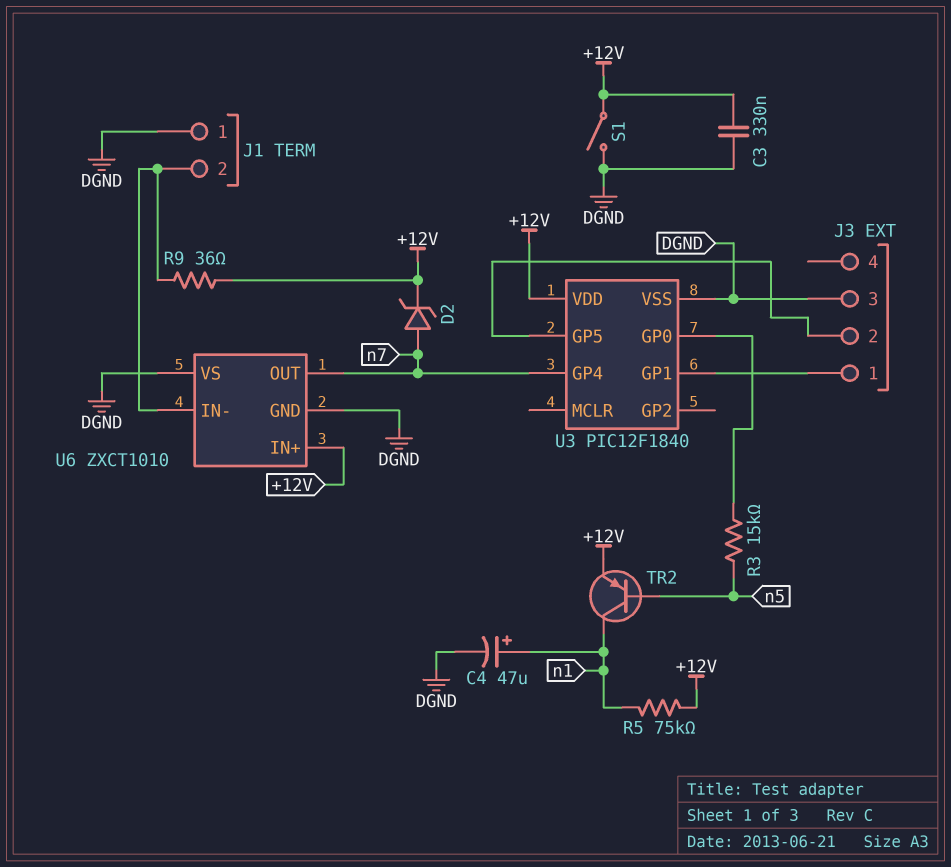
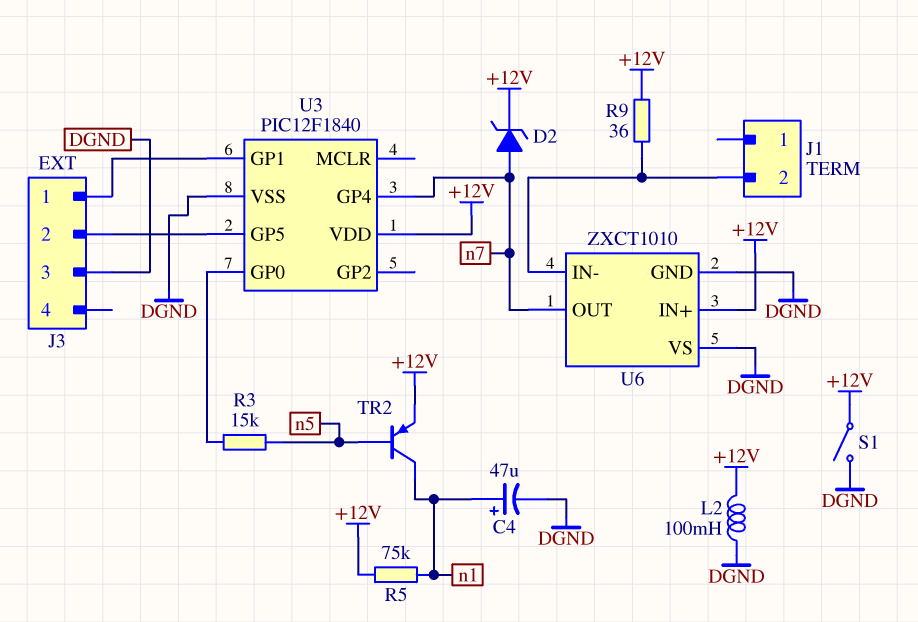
C3: 330nF (+12V, DGND) -> none
J1 pin 1: DGND -> none
L2: none -> 100mH (+12V, DGND)

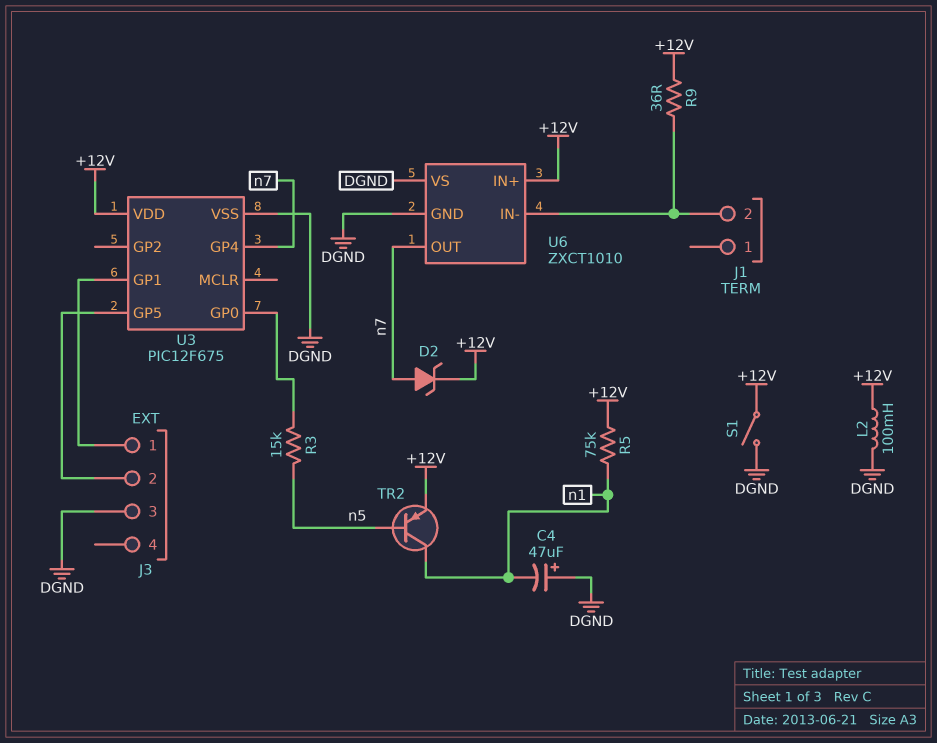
C4: 47uF (plus n1, minus DGND) -> 47uF (plus DGND, minus n1)
U3: PIC12F1840 -> PIC12F675

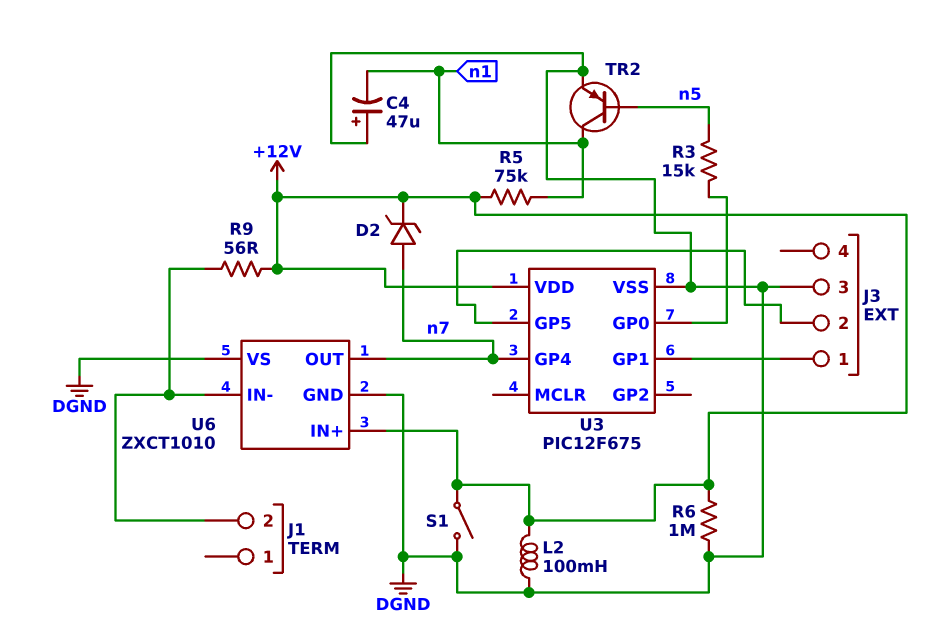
R6: none -> 1M (+12V, DGND)
R9: 36 (+12V, J1/2) -> 56 (+12V, J1/2)
TR2: PNP (B n5, C n1, E +12V) -> PNP (B n5, C n1, E DGND)

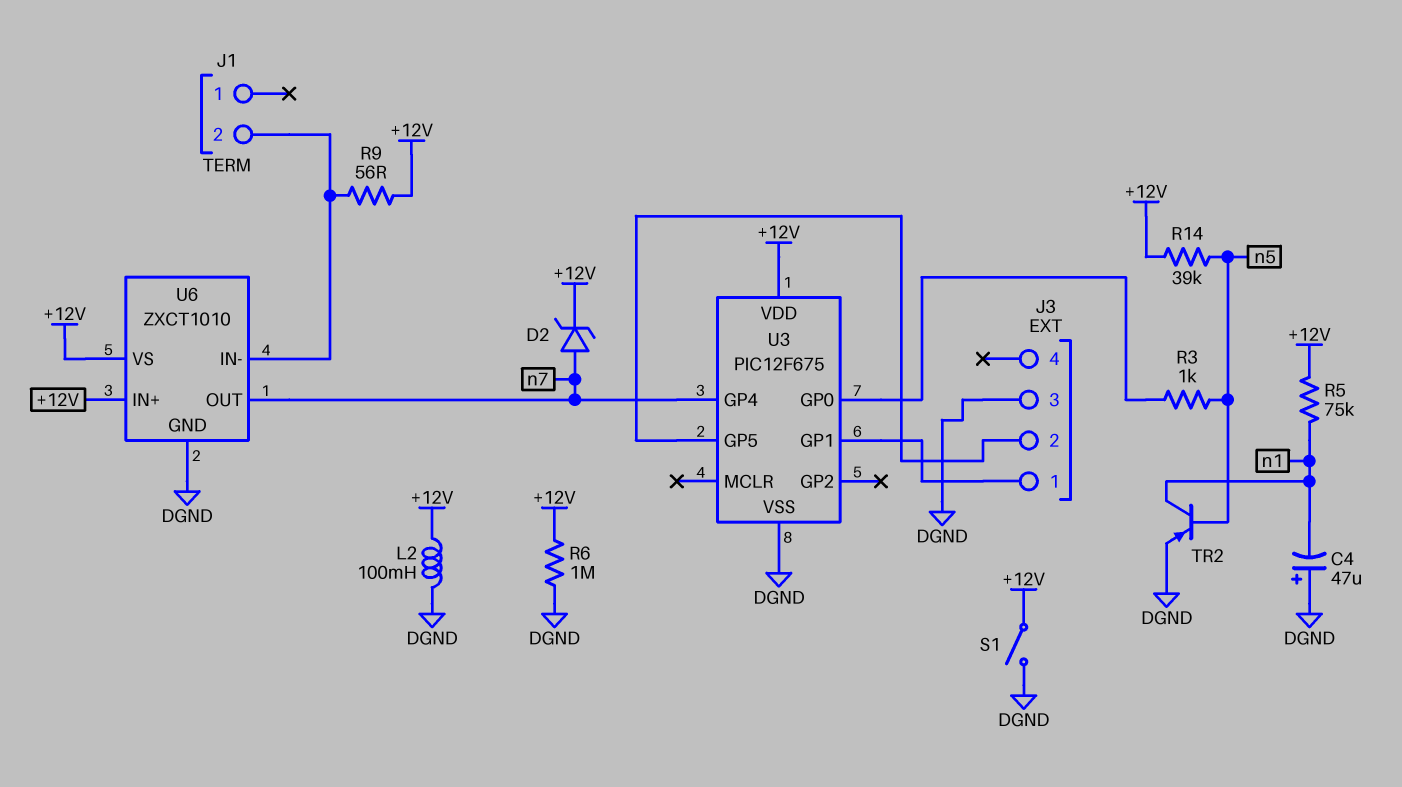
R3: 15k (U3/GP0, n5) -> 1k (U3/GP0, n5)
R14: none -> 39k (+12V, n5)
U6 pin VS: DGND -> +12V

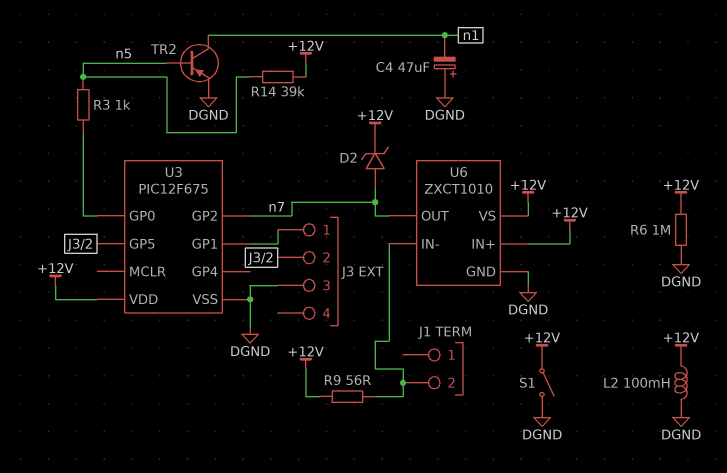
R5: 75k (+12V, n1) -> none
U3 pin GP2: none -> n7
U3 pin GP4: n7 -> none

